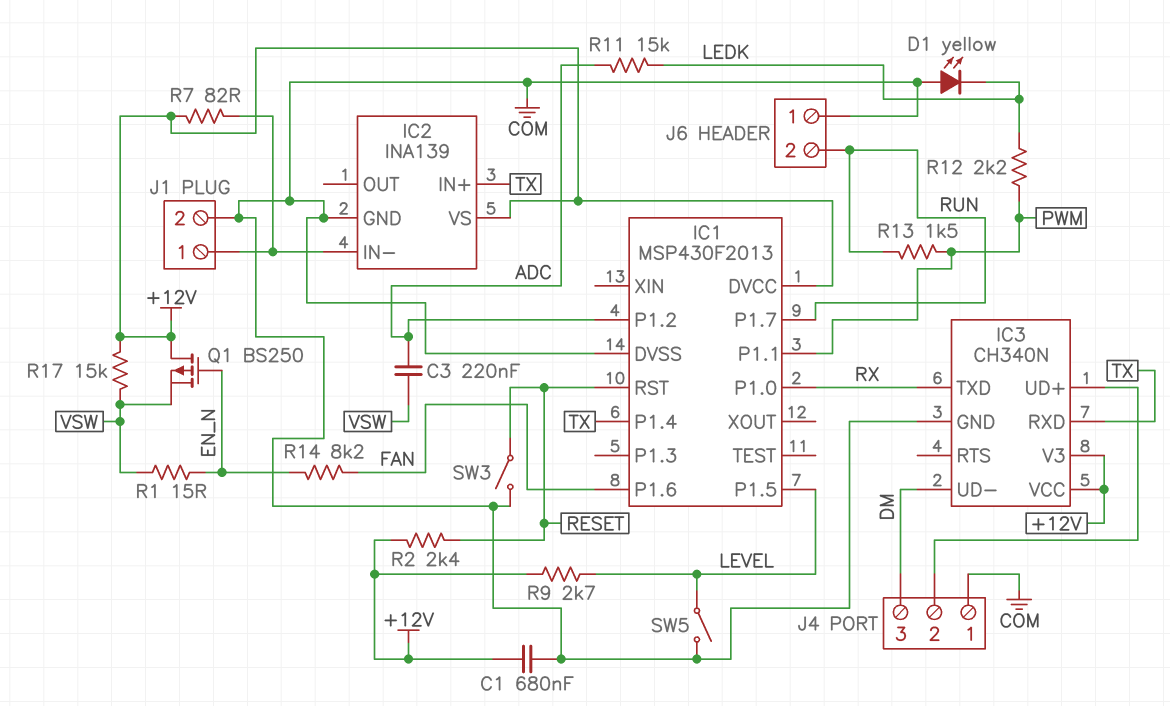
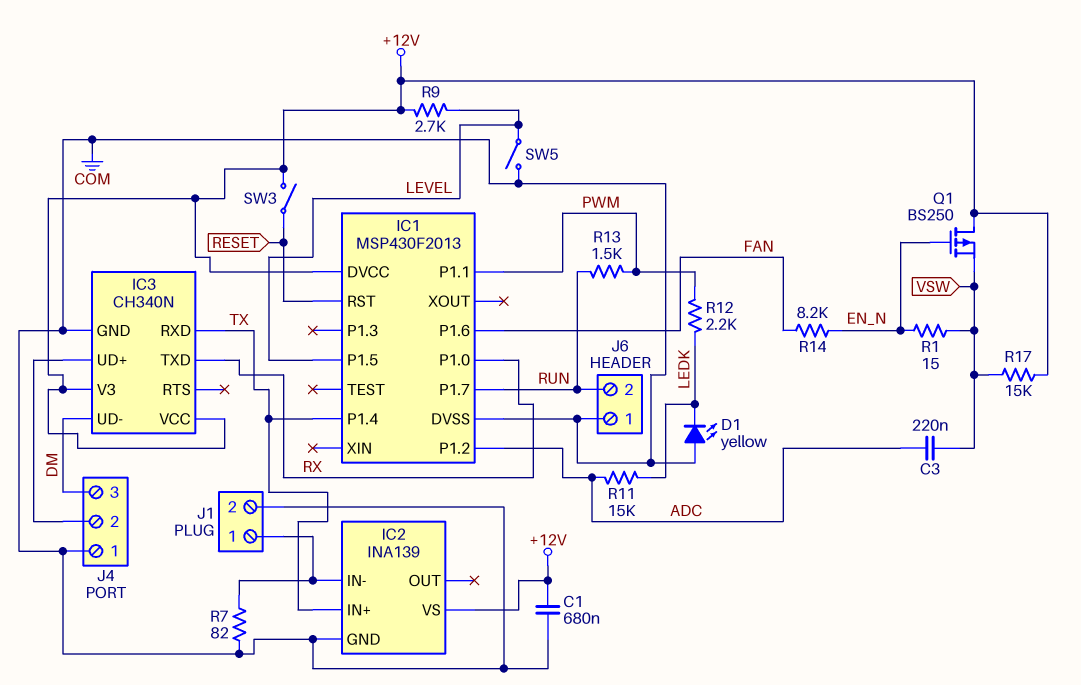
R2: 2.4k (+12V, RESET) -> none
R7: 82 (+12V, IC2/IN-) -> 82 (COM, IC2/IN-)
SW3: switch (COM, RESET) -> switch (+12V, RESET)

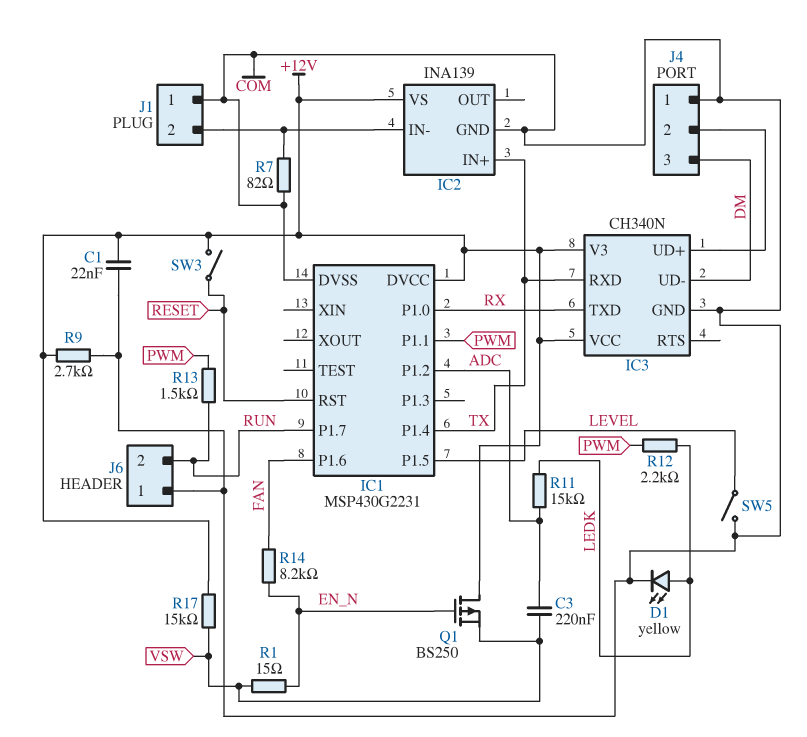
C1: 680nF (+12V, COM) -> 22nF (+12V, COM)
D1: LED yellow (A COM, K LEDK) -> LED yellow (A LEDK, K COM)
IC1: MSP430F2013 -> MSP430G2231
J1 pin 1: IC2/IN- -> COM
J1 pin 2: COM -> IC2/IN-
R9: 2.7k (+12V, LEVEL) -> 2.7k (+12V, COM)

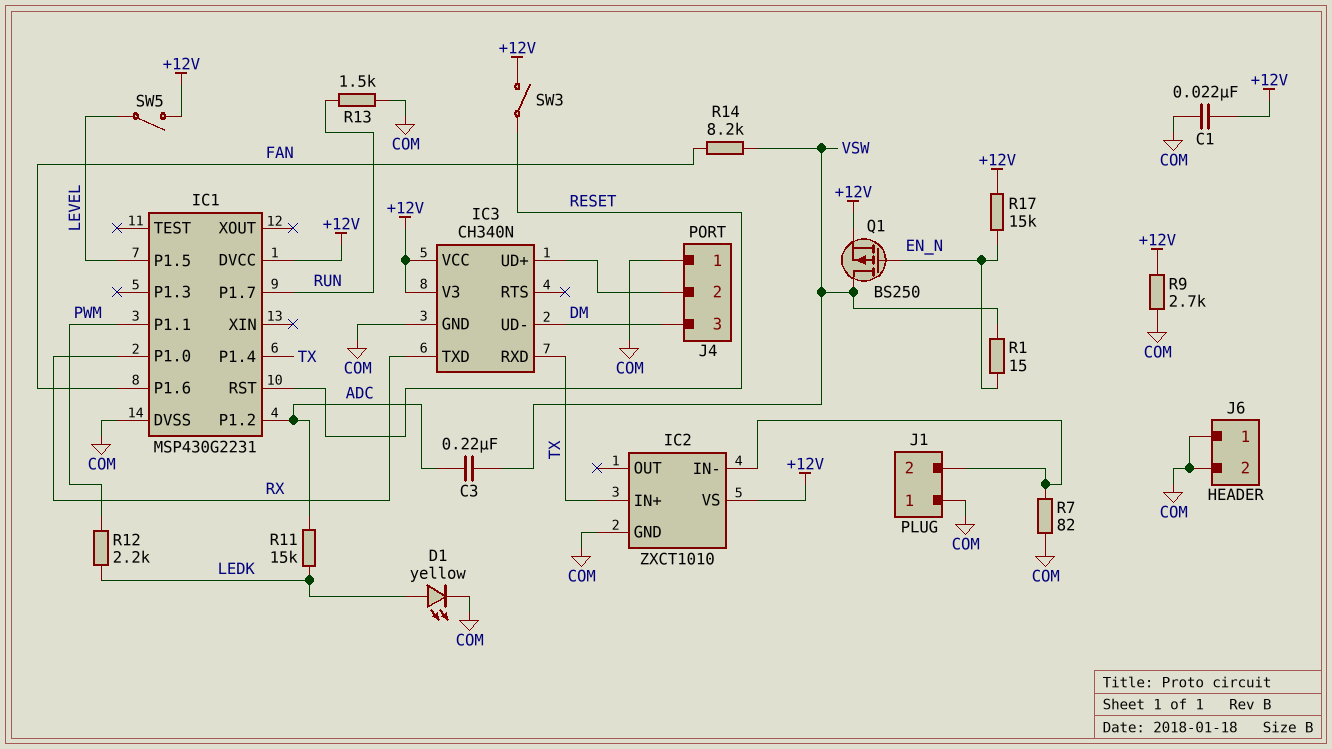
IC2: INA139 -> ZXCT1010
J6 pin 2: RUN -> COM
Q1: PMOS BS250 (G EN_N, D +12V, S VSW) -> PMOS BS250 (G EN_N, D VSW, S +12V)
R13: 1.5k (PWM, RUN) -> 1.5k (COM, RUN)
R14: 8.2k (EN_N, FAN) -> 8.2k (FAN, VSW)
R17: 15k (+12V, VSW) -> 15k (+12V, EN_N)
SW5: switch (COM, LEVEL) -> switch (+12V, LEVEL)

